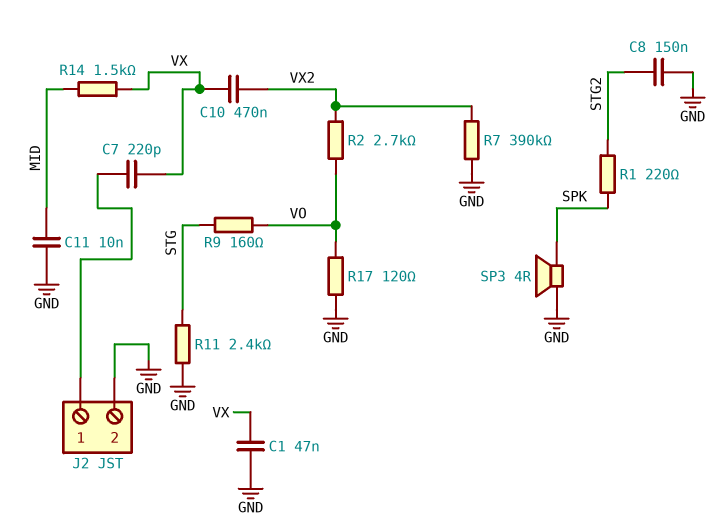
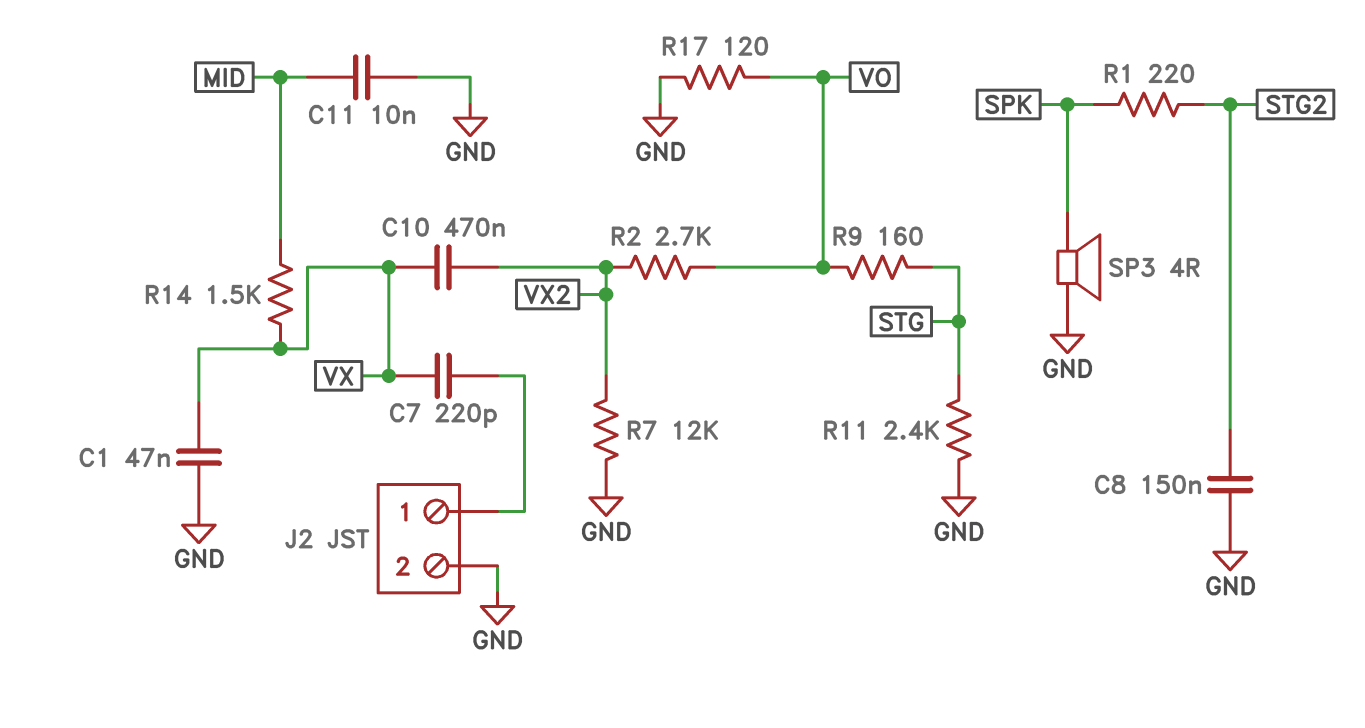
R7: 390k (GND, VX2) -> 12k (GND, VX2)

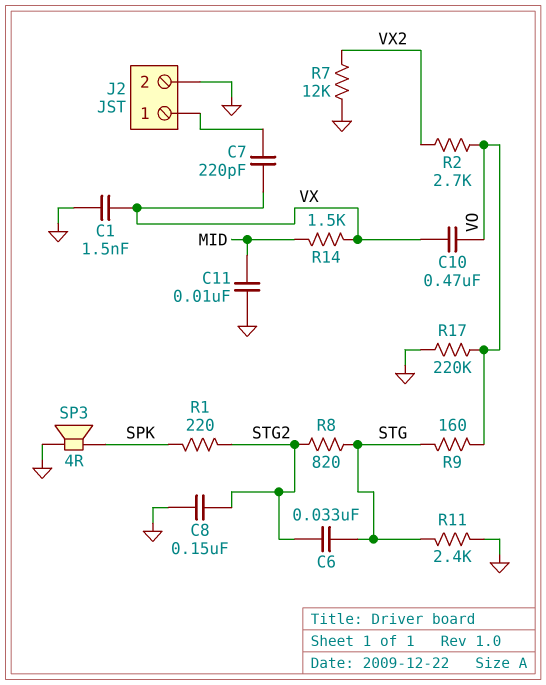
C1: 47nF (GND, VX) -> 1.5nF (GND, VX)
C6: none -> 33nF (STG, STG2)
C10: 470nF (VX, VX2) -> 470nF (VO, VX)
R8: none -> 820 (STG, STG2)
R17: 120 (GND, VO) -> 220k (GND, VO)

